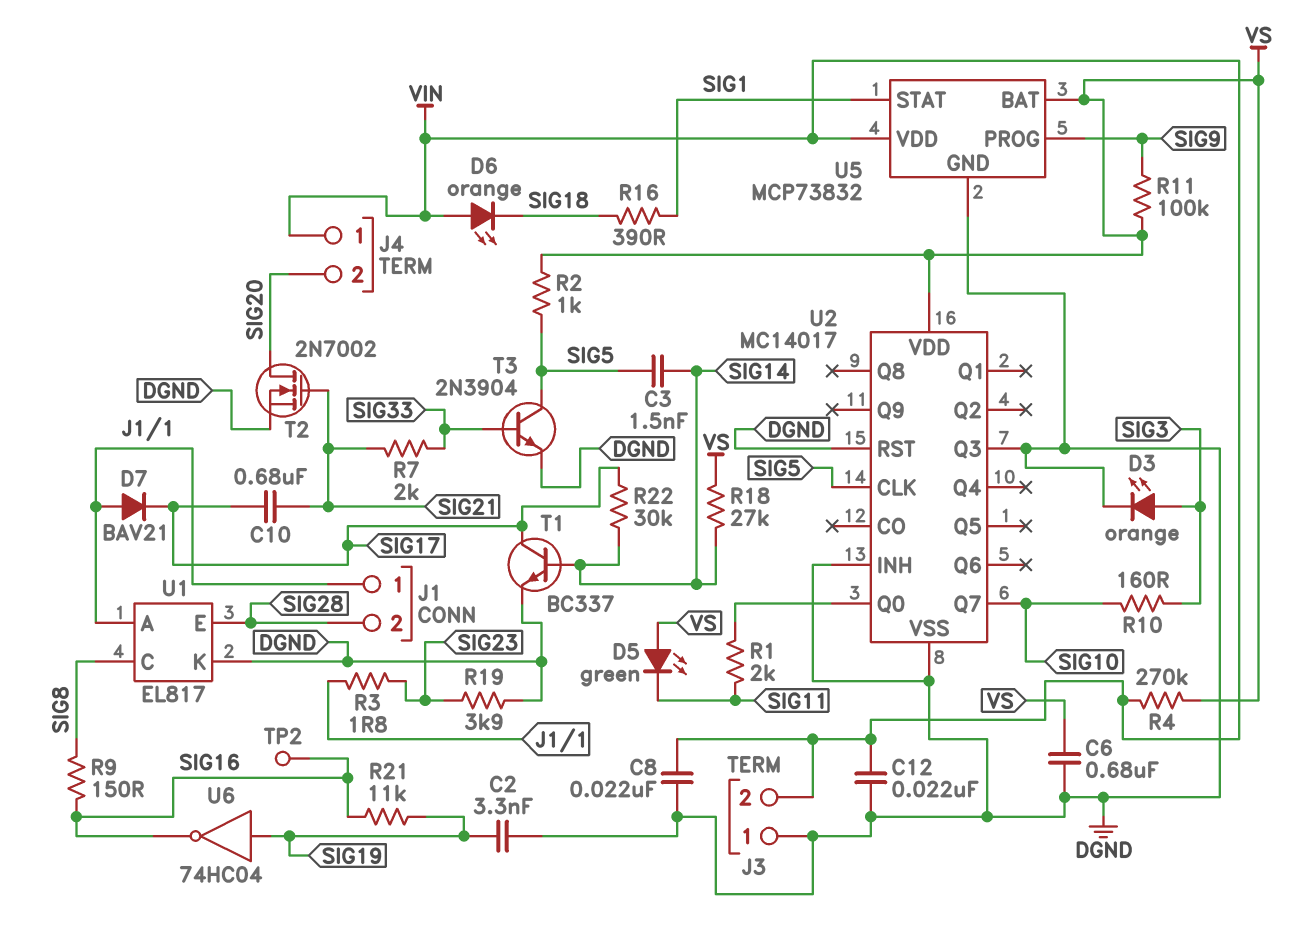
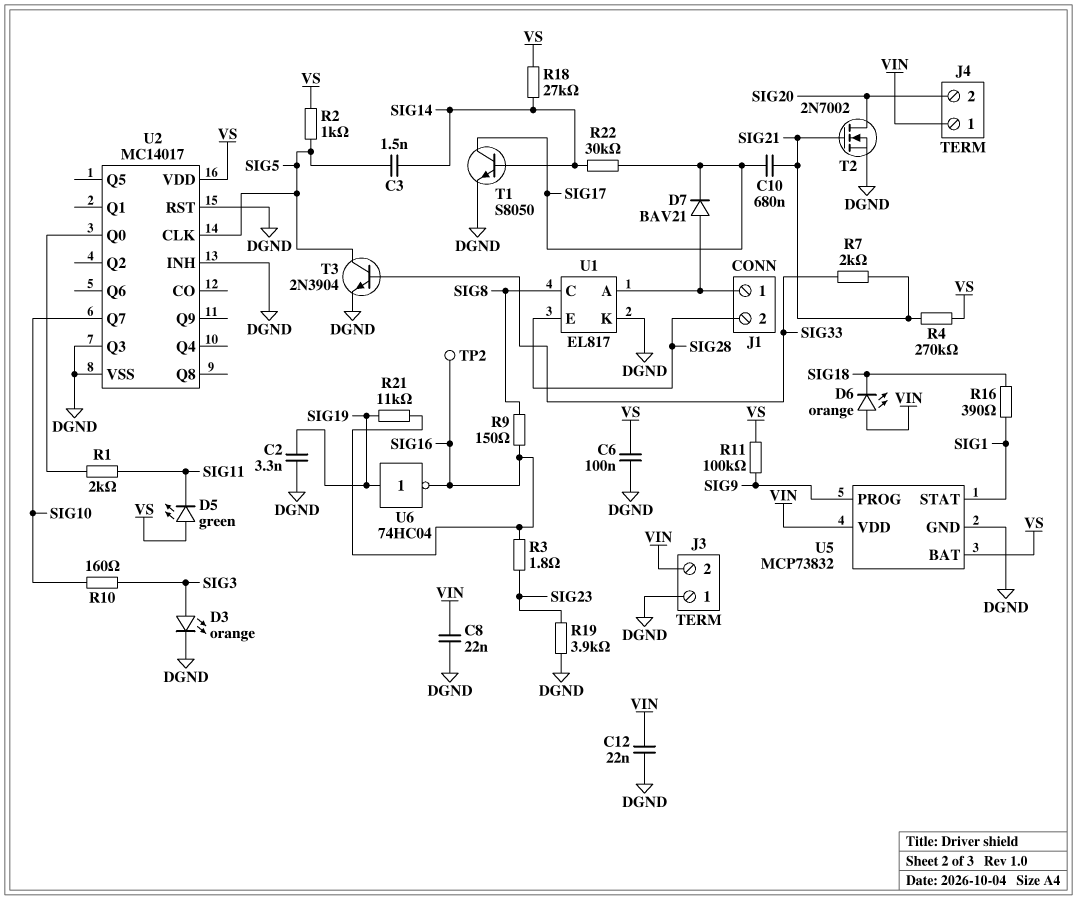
C6: 680nF (DGND, VS) -> 100nF (DGND, VS)
R3: 1.8 (J1/1, SIG23) -> 1.8 (SIG16, SIG23)
R4: 270k (VIN, VS) -> 270k (SIG21, VS)
T1: NPN BC337 (B SIG14, C SIG17, E DGND) -> NPN S8050 (B SIG14, C SIG17, E DGND)

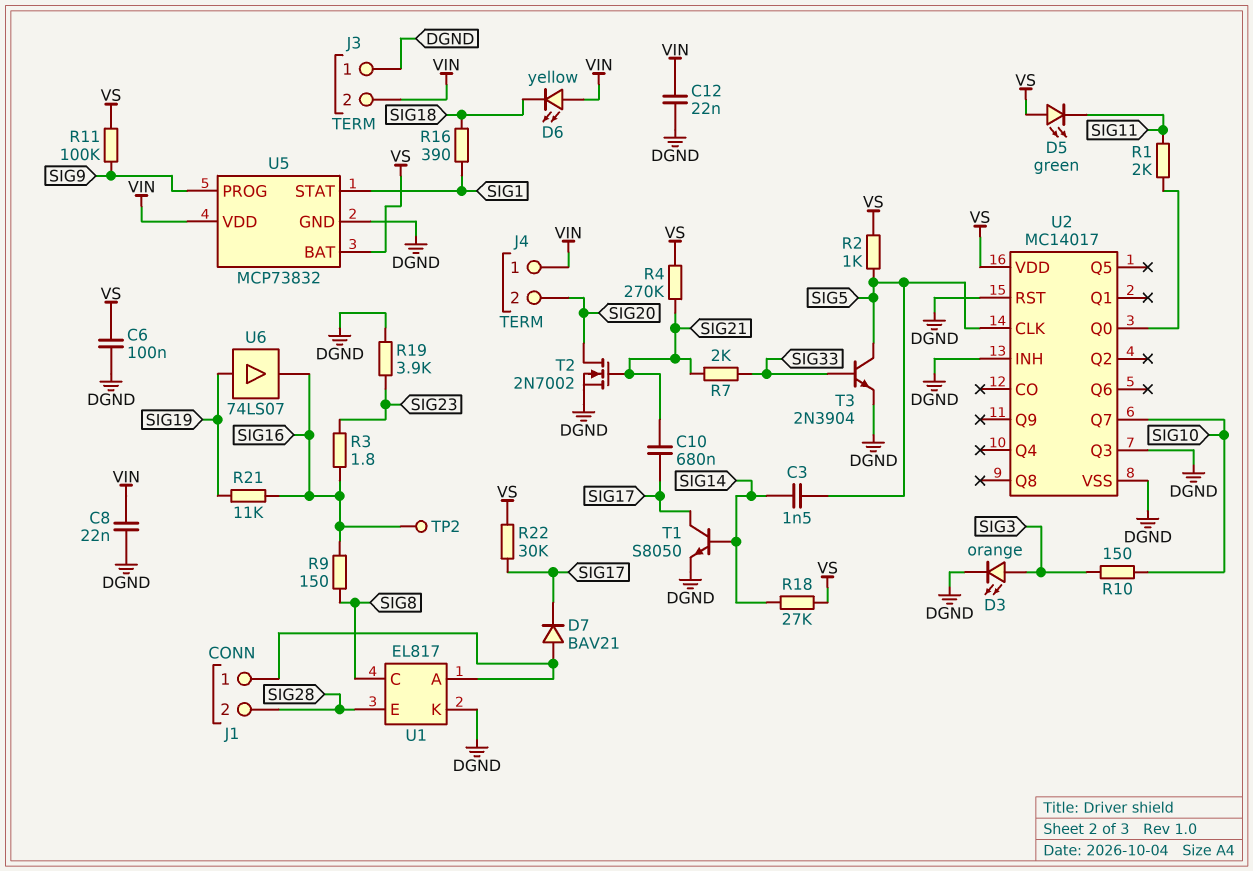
C2: 3.3nF (DGND, SIG19) -> none
D6: LED orange (A VIN, K SIG18) -> LED yellow (A VIN, K SIG18)
R10: 160 (SIG3, SIG10) -> 150 (SIG3, SIG10)
R22: 30k (SIG14, SIG17) -> 30k (SIG17, VS)
U6: NOT 74HC04 (in SIG19, out SIG16) -> buffer 74LS07 (in SIG19, out SIG16)

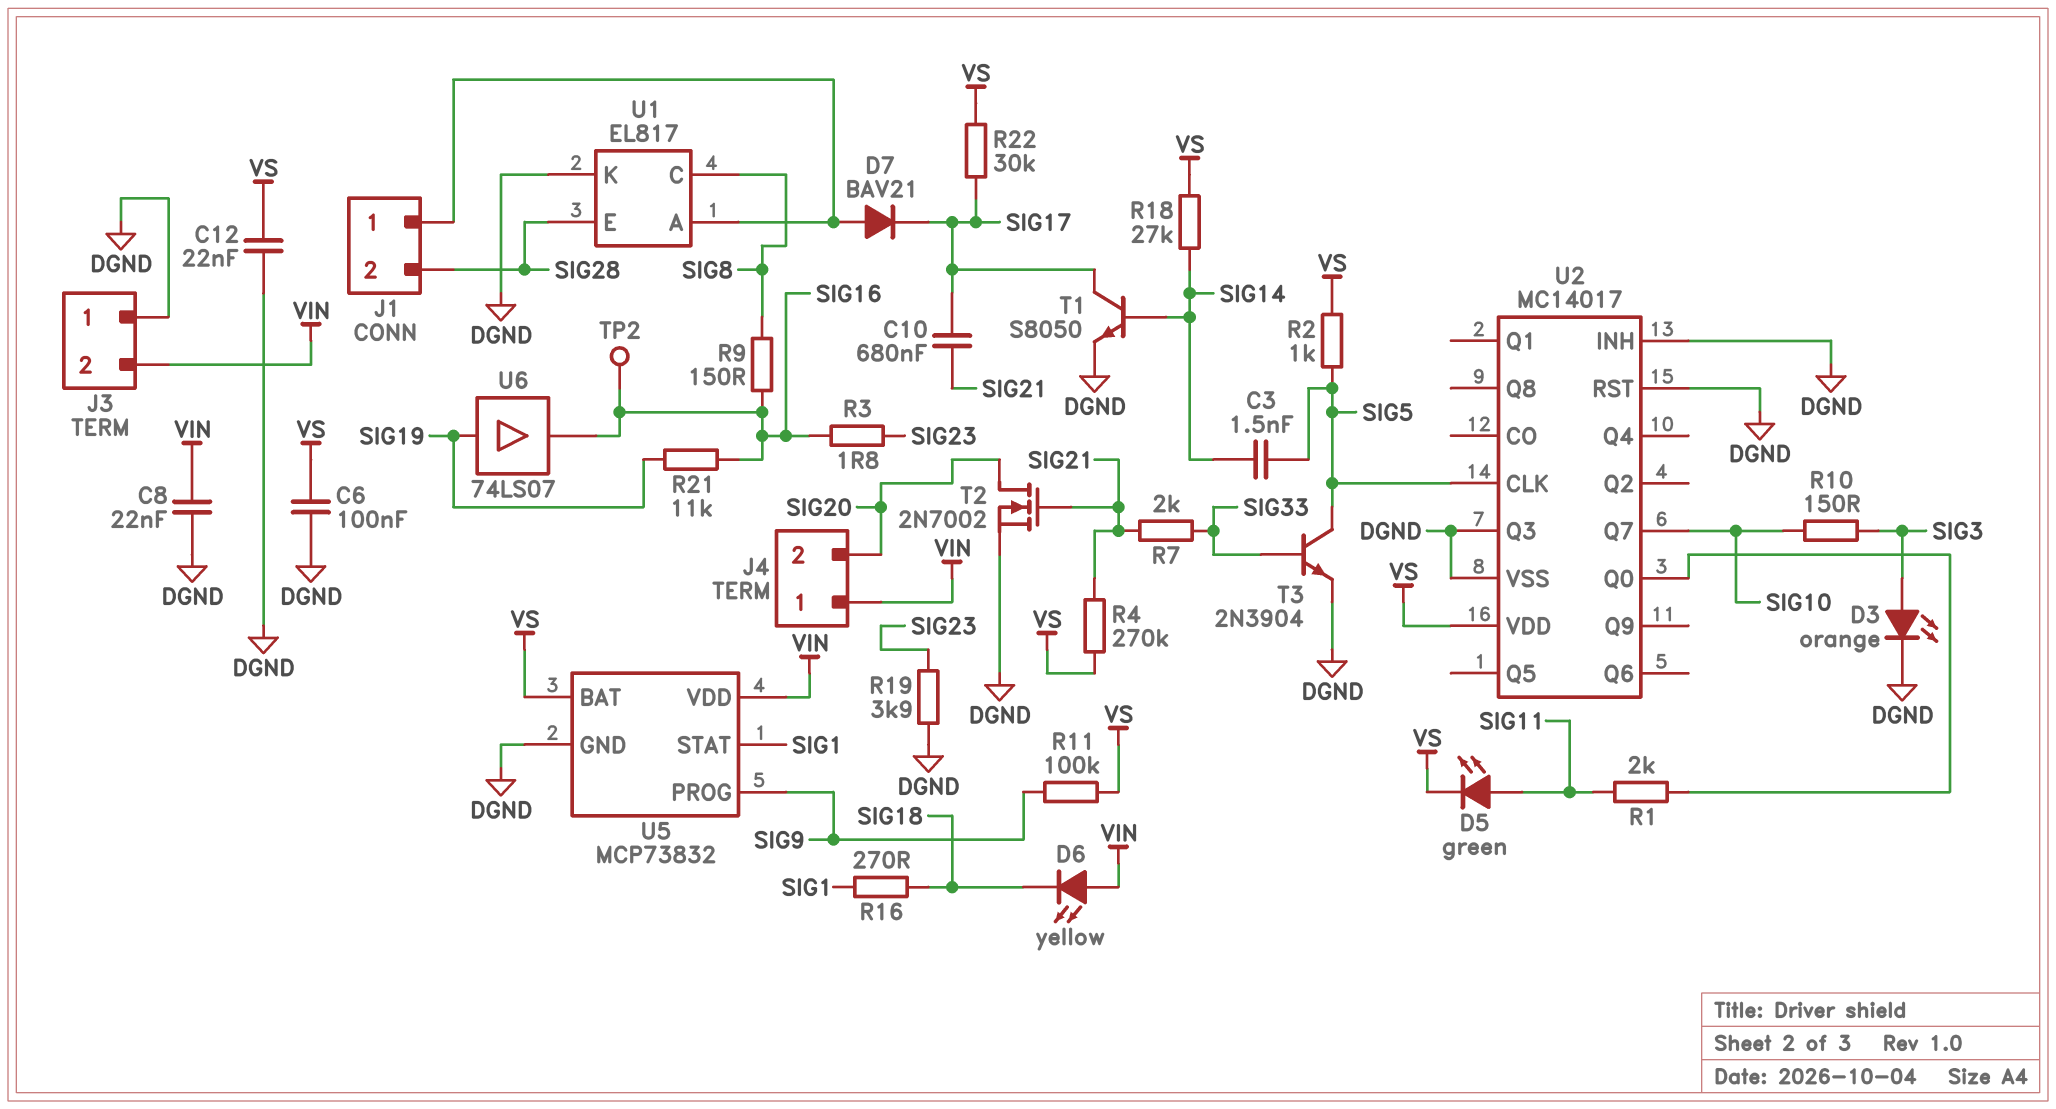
C12: 22nF (DGND, VIN) -> 22nF (DGND, VS)
D5: LED green (A VS, K SIG11) -> LED green (A SIG11, K VS)
R16: 390 (SIG1, SIG18) -> 270 (SIG1, SIG18)

